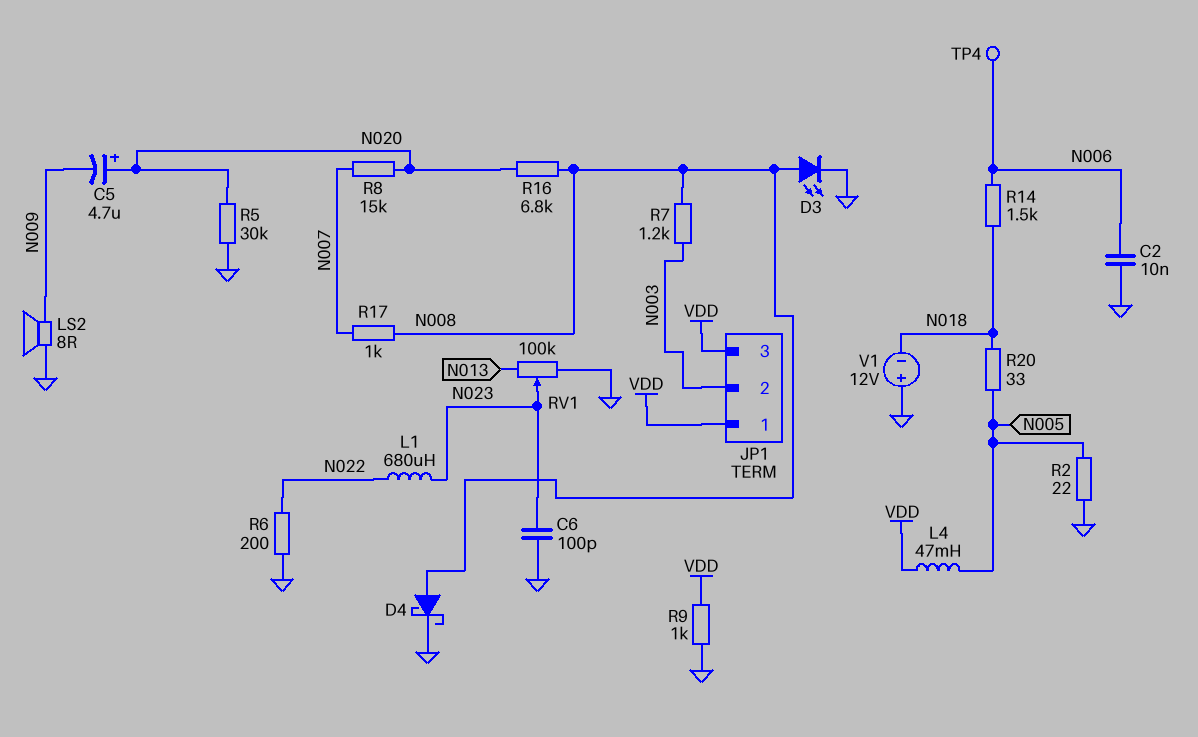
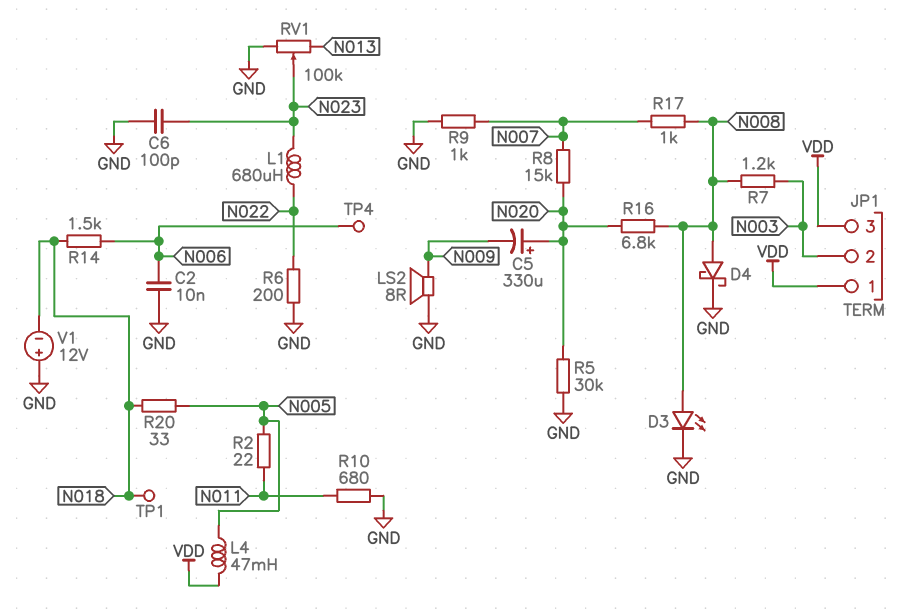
C5: 4.7uF (plus N020, minus N009) -> 330uF (plus N020, minus N009)
R2: 22 (GND, N005) -> 22 (N005, N011)
R9: 1k (GND, VDD) -> 1k (GND, N007)
R10: none -> 680 (GND, N011)
TP1: none -> test point (N018)

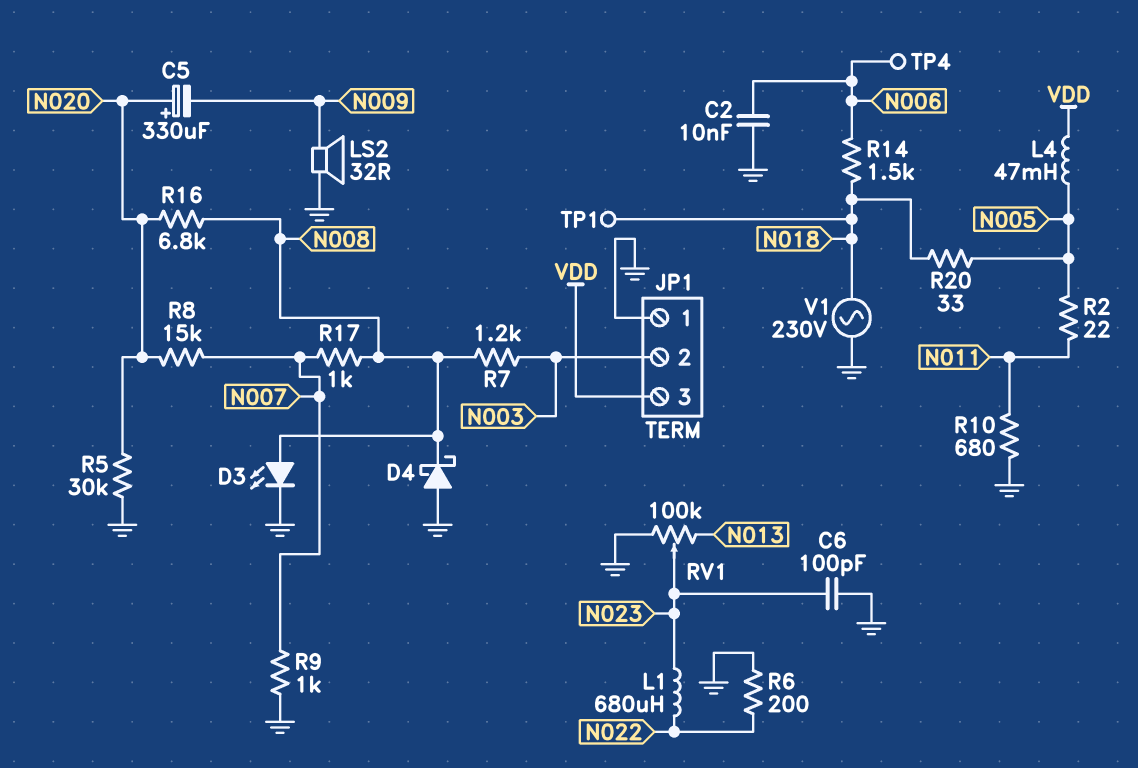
D4: schottky (A N008, K GND) -> schottky (A GND, K N008)
JP1 pin 1: VDD -> GND
LS2: speaker 8R (GND, N009) -> speaker 32R (GND, N009)
V1: 12V (plus GND, minus N018) -> AC 230V (GND, N018)

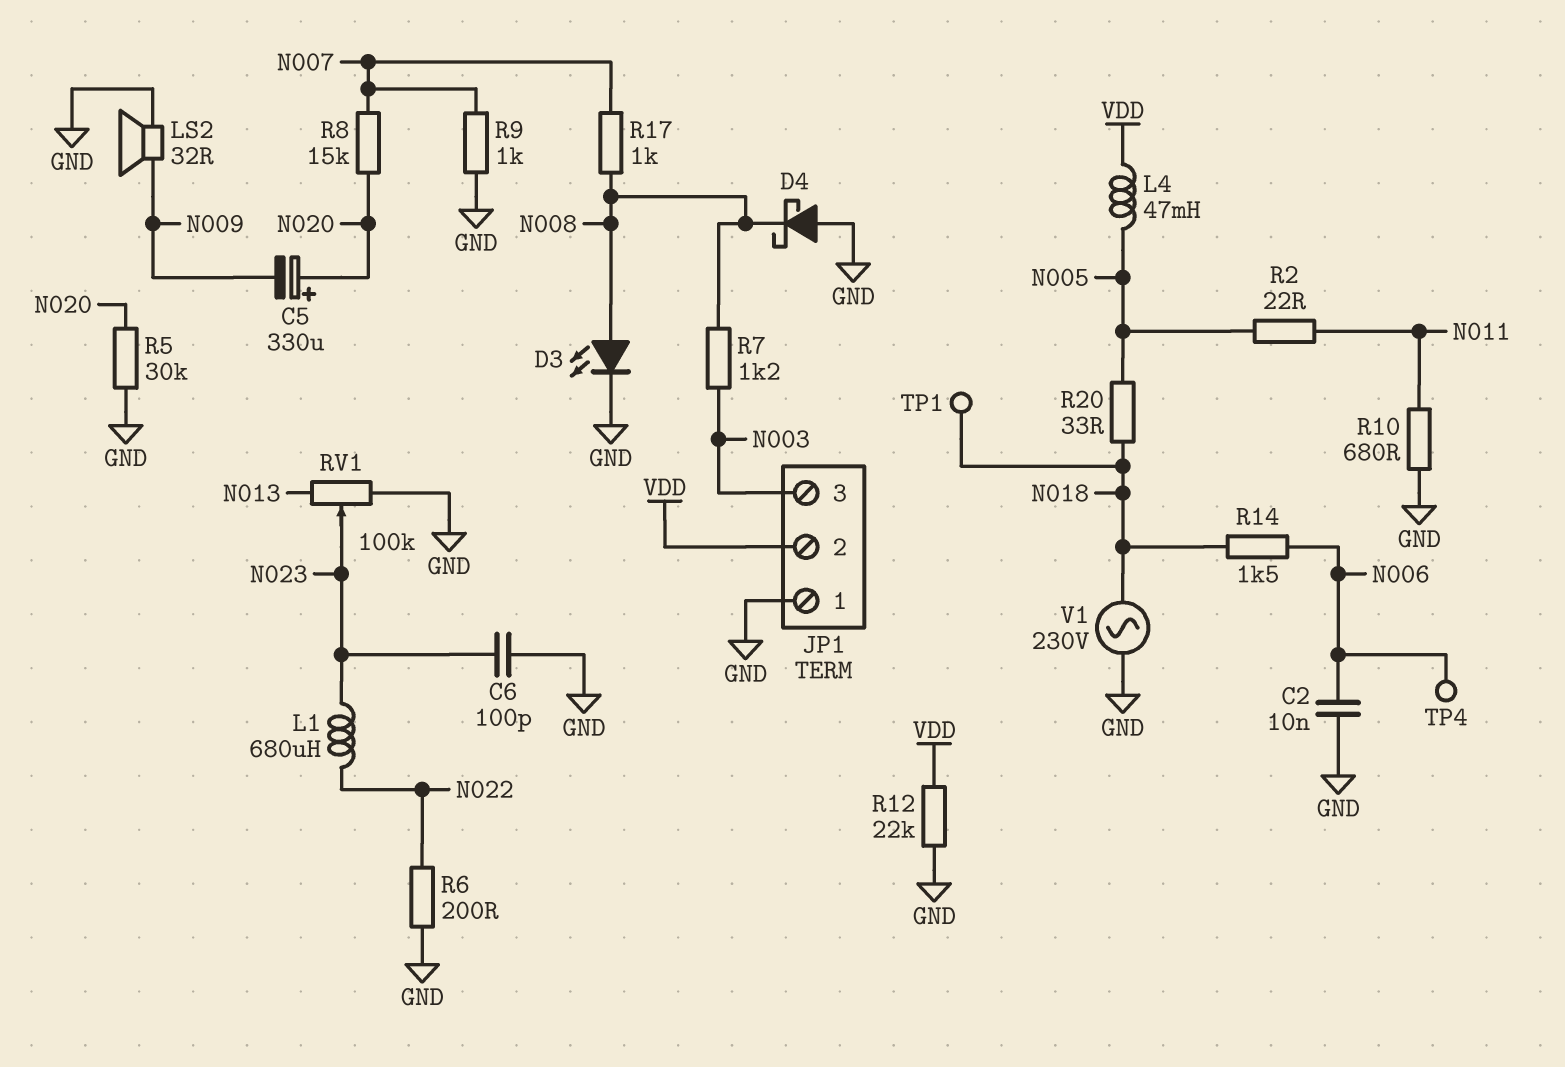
JP1 pin 2: N003 -> VDD
JP1 pin 3: VDD -> N003
R12: none -> 22k (GND, VDD)
R16: 6.8k (N008, N020) -> none

